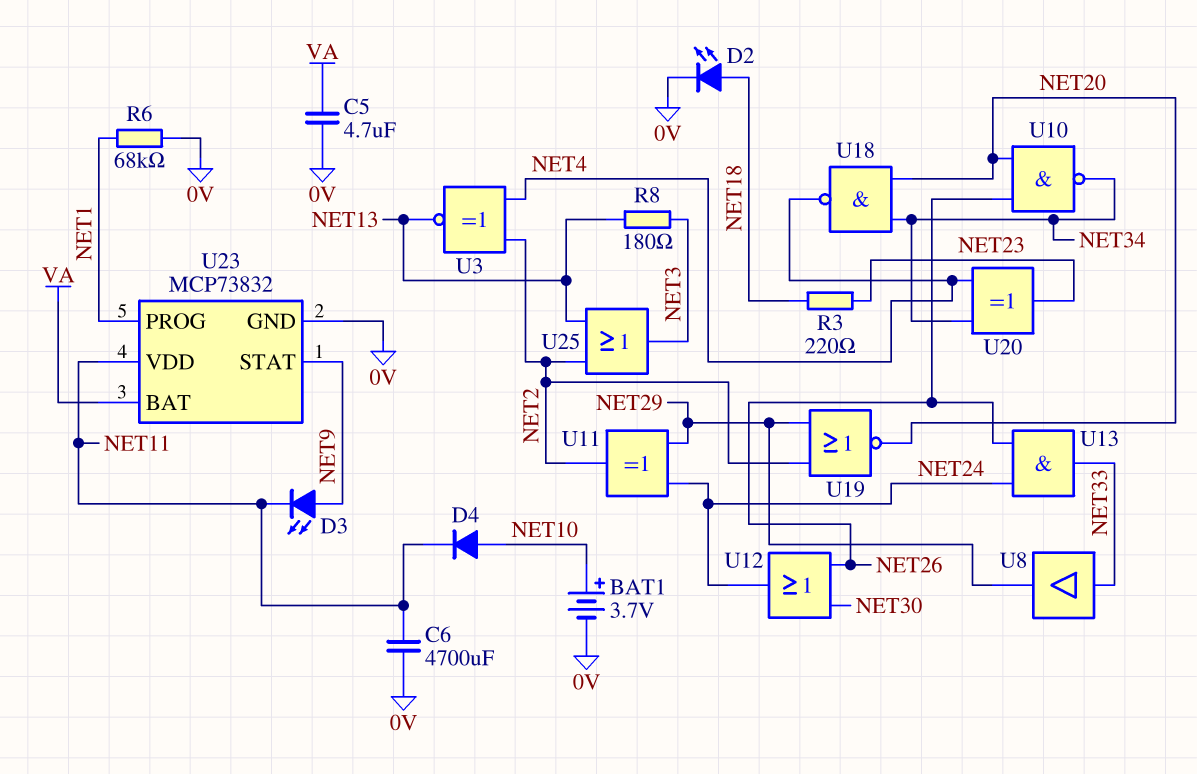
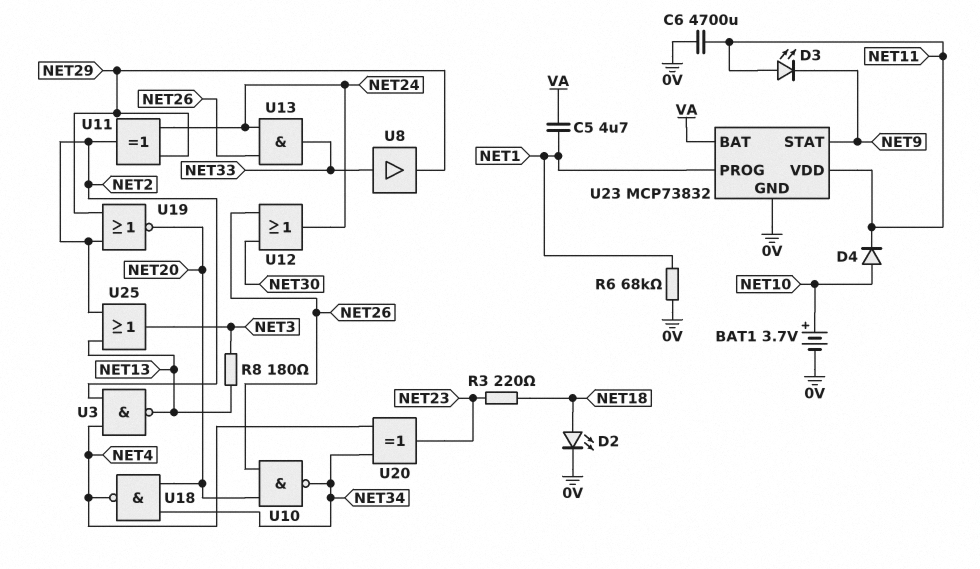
C5: 4.7uF (0V, VA) -> 4.7uF (NET1, VA)
D3: LED (A NET9, K NET11) -> LED (A NET11, K NET9)
U3: XNOR (in NET2, in NET4, out NET13) -> NAND (in NET2, in NET4, out NET13)

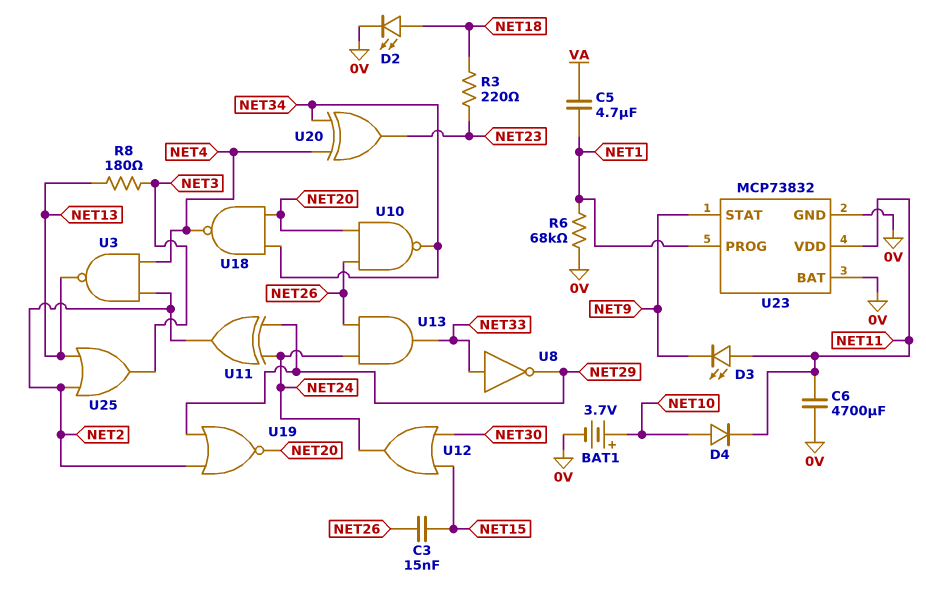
C3: none -> 15nF (NET15, NET26)
U8: buffer (in NET33, out NET29) -> NOT (in NET33, out NET29)
U12: OR (in NET26, in NET30, out NET24) -> OR (in NET15, in NET30, out NET24)
U23 pin BAT: VA -> 0V

